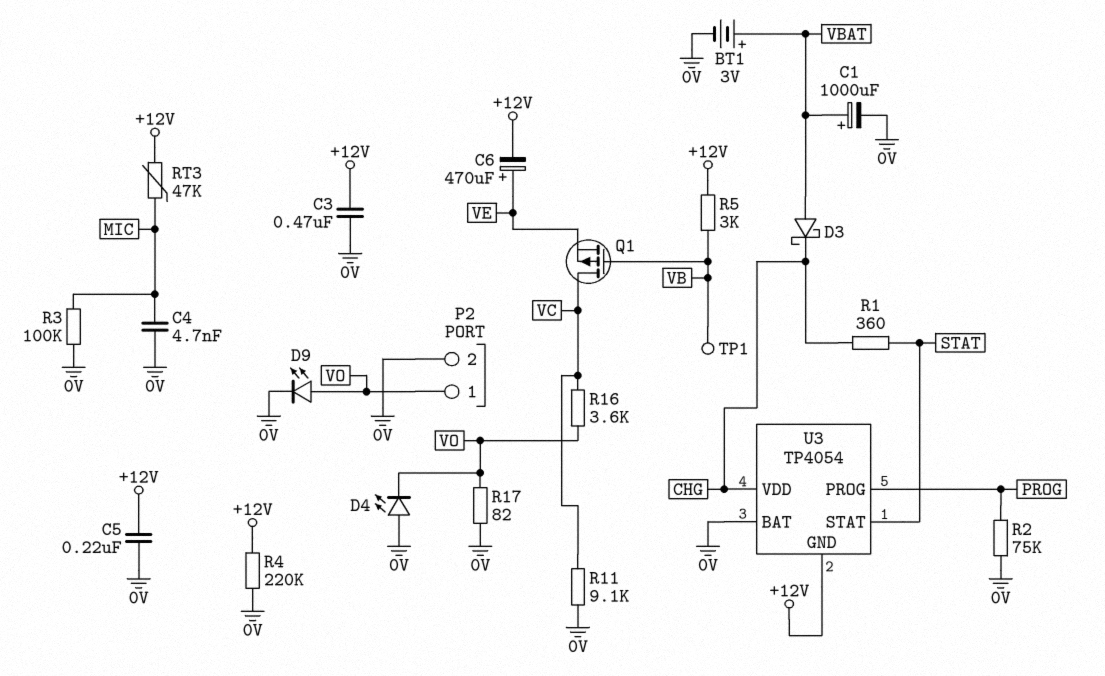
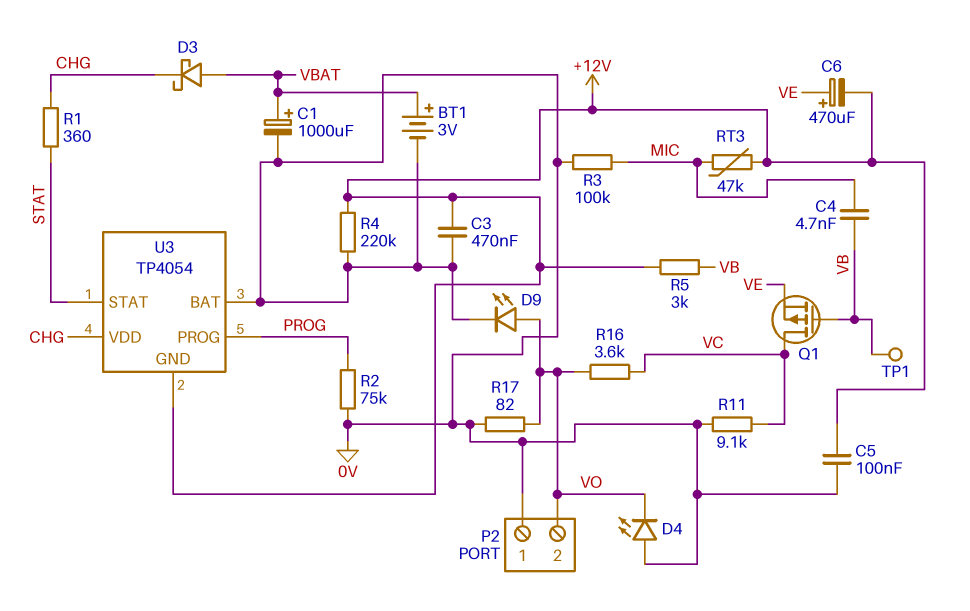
C4: 4.7nF (0V, MIC) -> 4.7nF (MIC, VB)
C5: 220nF (+12V, 0V) -> 100nF (+12V, 0V)
P2 pin 1: VO -> 0V
P2 pin 2: 0V -> VO

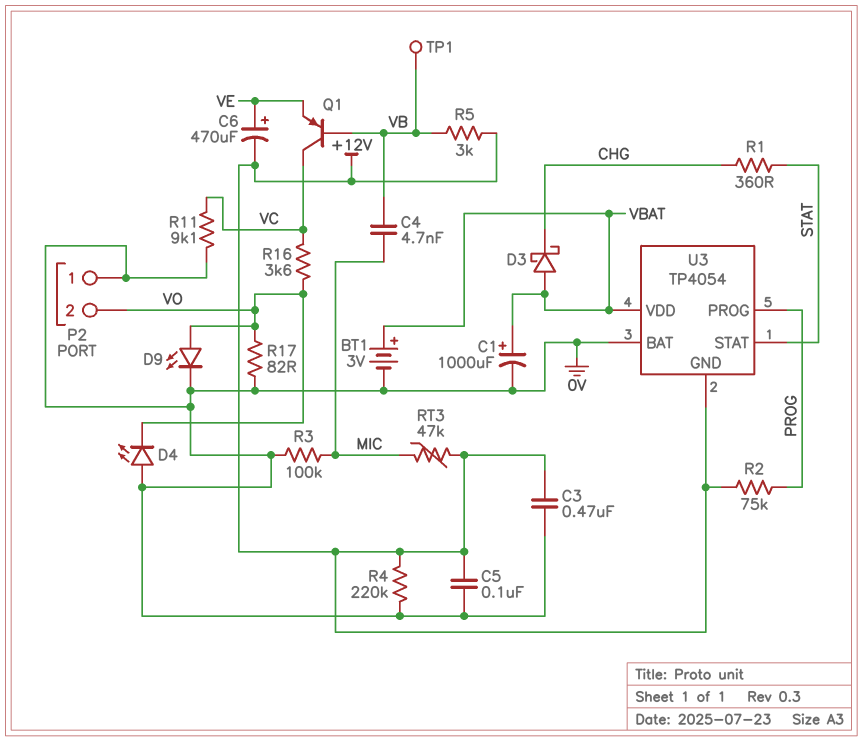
Q1: PMOS (G VB, D VC, S VE) -> PNP (B VB, C VC, E VE)
R2: 75k (0V, PROG) -> 75k (+12V, PROG)
U3 pin VDD: CHG -> VBAT

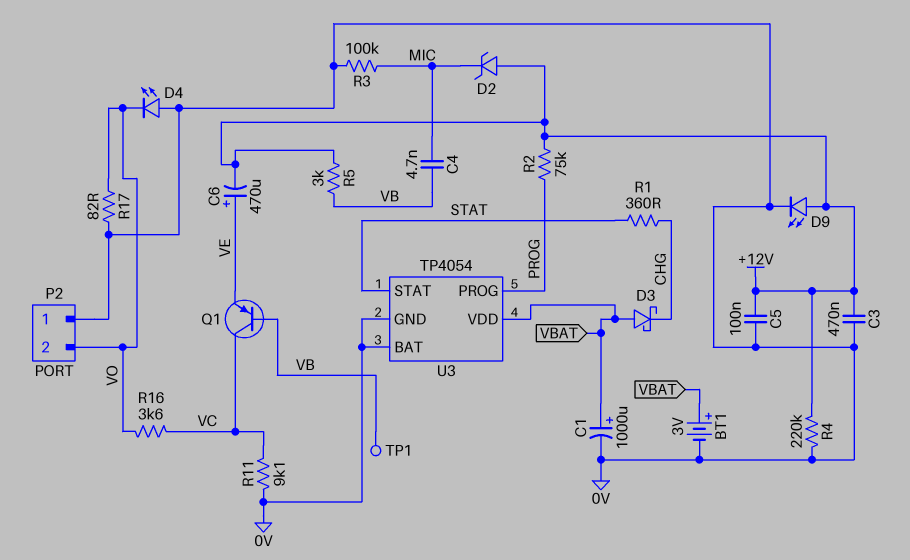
D2: none -> zener (A +12V, K MIC)
D9: LED (A VO, K 0V) -> LED (A +12V, K 0V)
RT3: 47k (+12V, MIC) -> none
U3 pin GND: +12V -> 0V

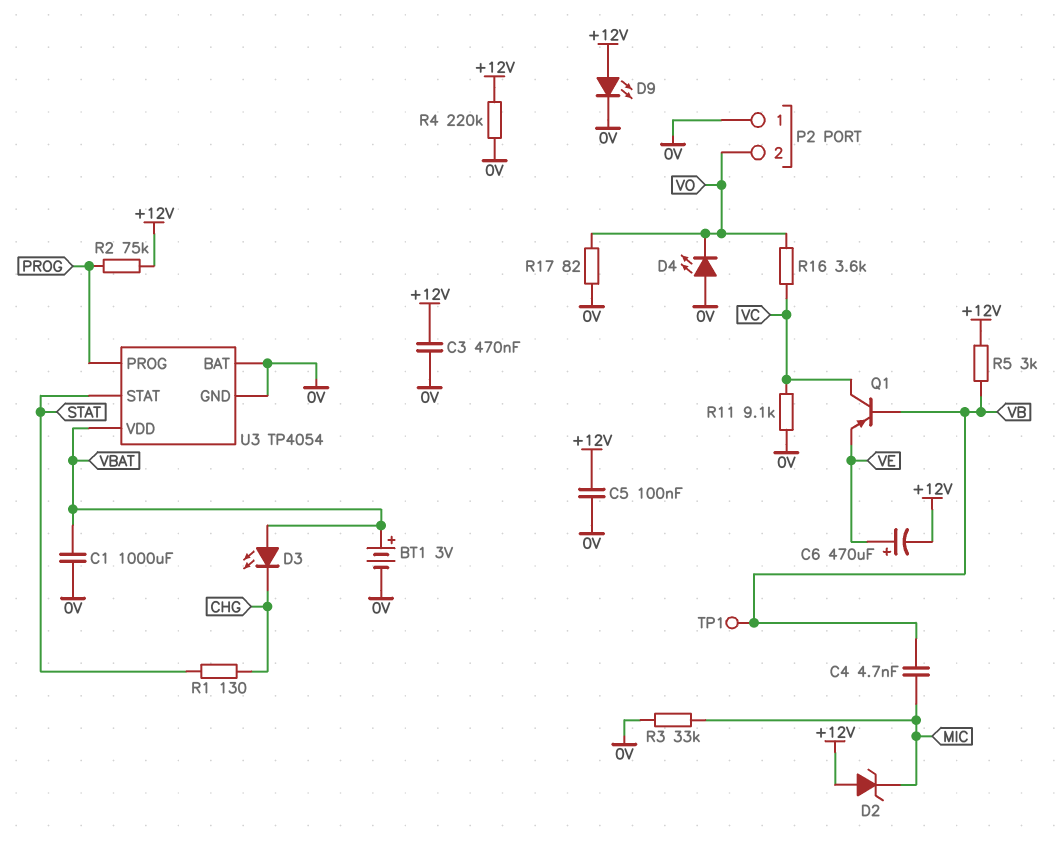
C1: 1000uF (plus VBAT, minus 0V) -> 1000uF (0V, VBAT)
D3: schottky (A VBAT, K CHG) -> LED (A VBAT, K CHG)
R1: 360 (CHG, STAT) -> 130 (CHG, STAT)
R3: 100k (0V, MIC) -> 33k (0V, MIC)

